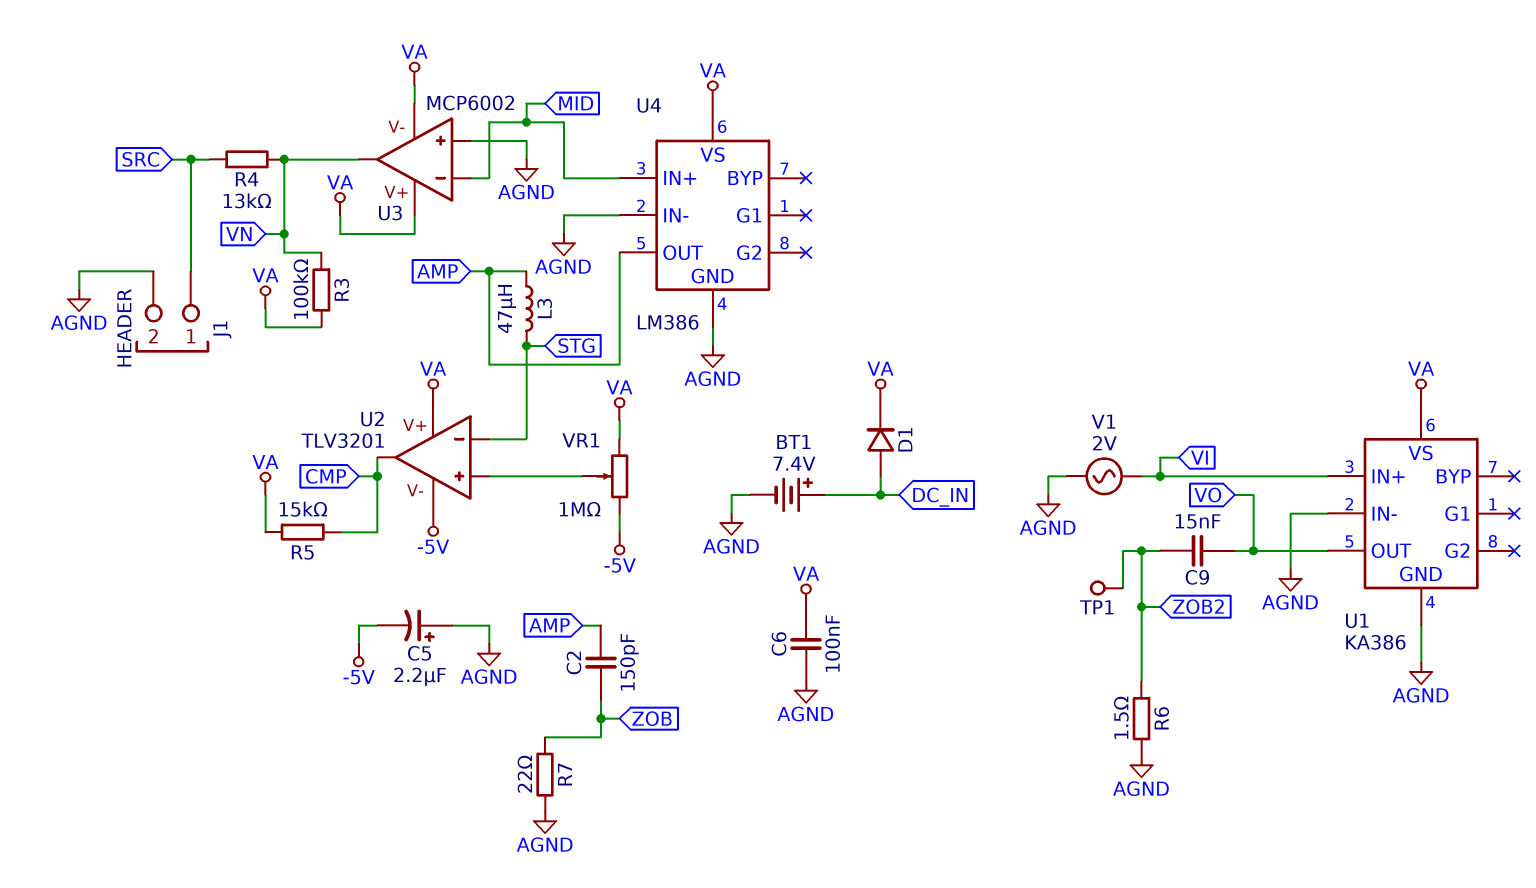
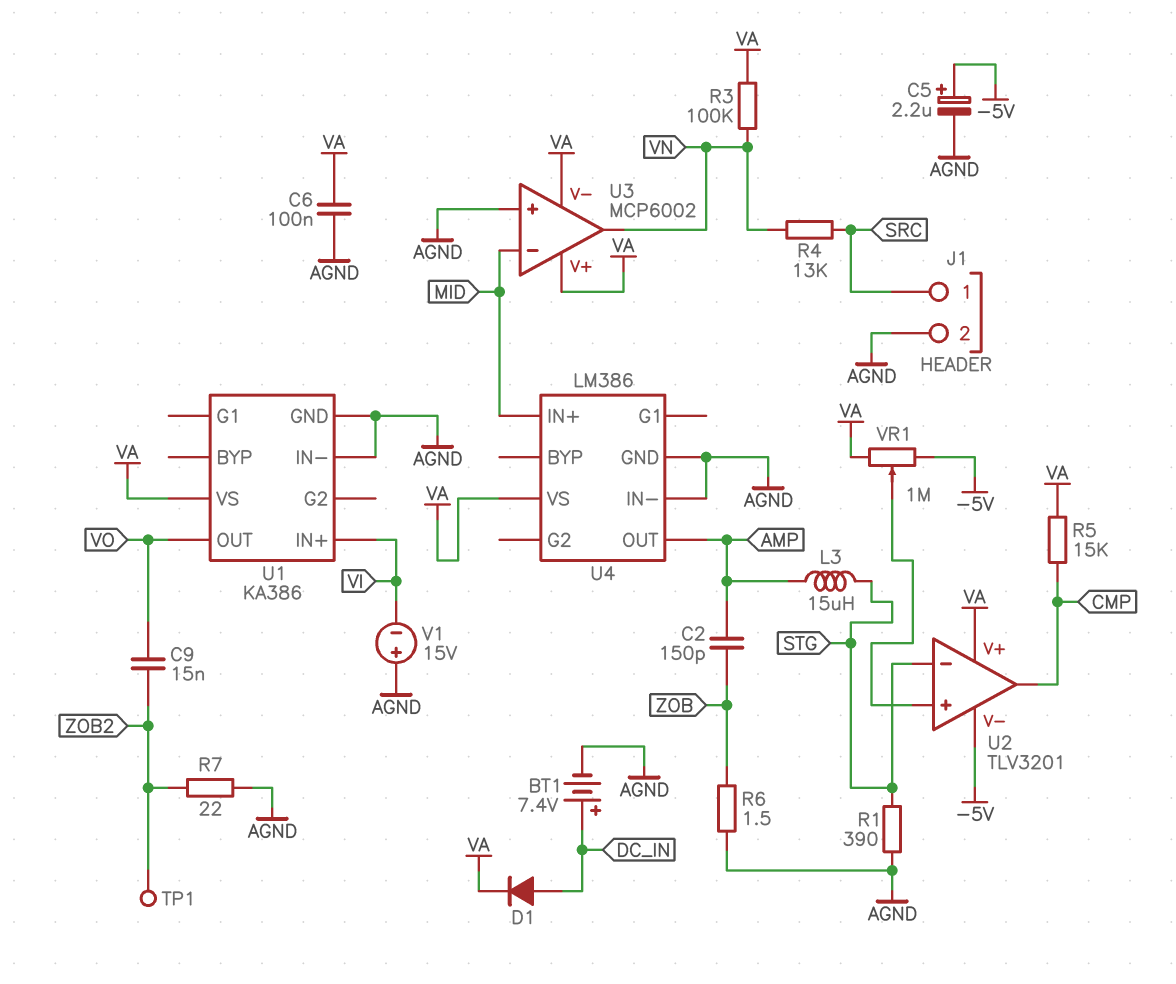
C5: 2.2uF (plus AGND, minus -5V) -> 2.2uF (plus -5V, minus AGND)
L3: 47uH (AMP, STG) -> 15uH (AMP, STG)
R1: none -> 390 (AGND, STG)
R6: 1.5 (AGND, ZOB2) -> 1.5 (AGND, ZOB)
R7: 22 (AGND, ZOB) -> 22 (AGND, ZOB2)
V1: AC 2V (AGND, VI) -> 15V (plus AGND, minus VI)

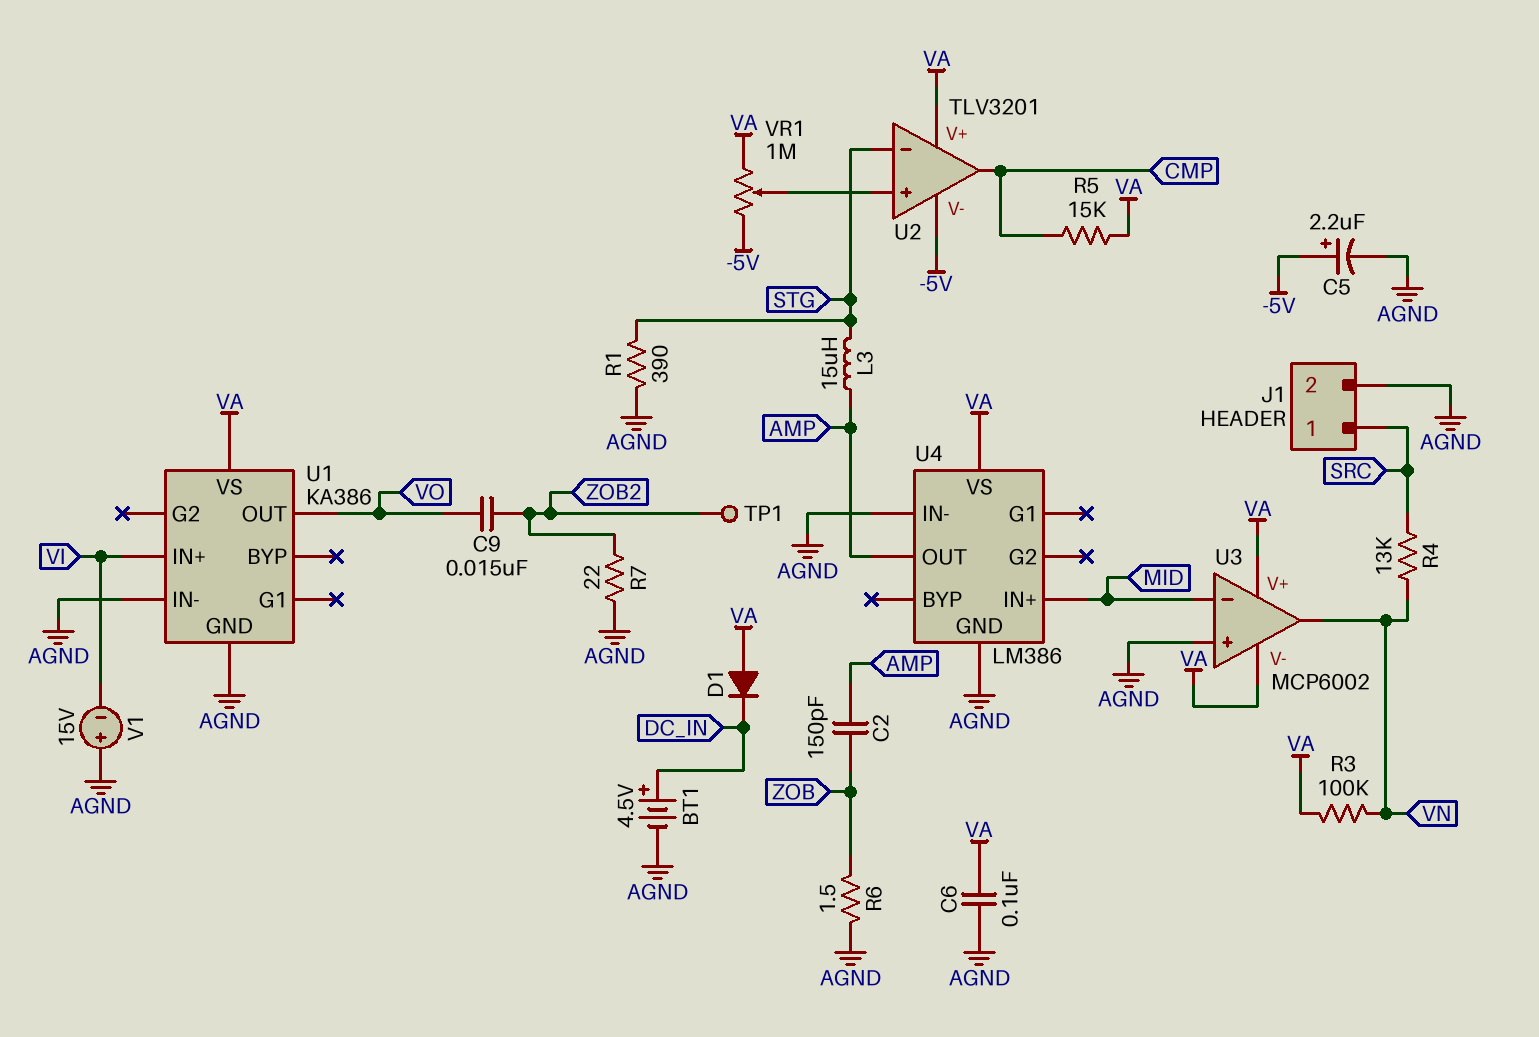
BT1: 7.4V (plus DC_IN, minus AGND) -> 4.5V (plus DC_IN, minus AGND)
D1: diode (A DC_IN, K VA) -> diode (A VA, K DC_IN)

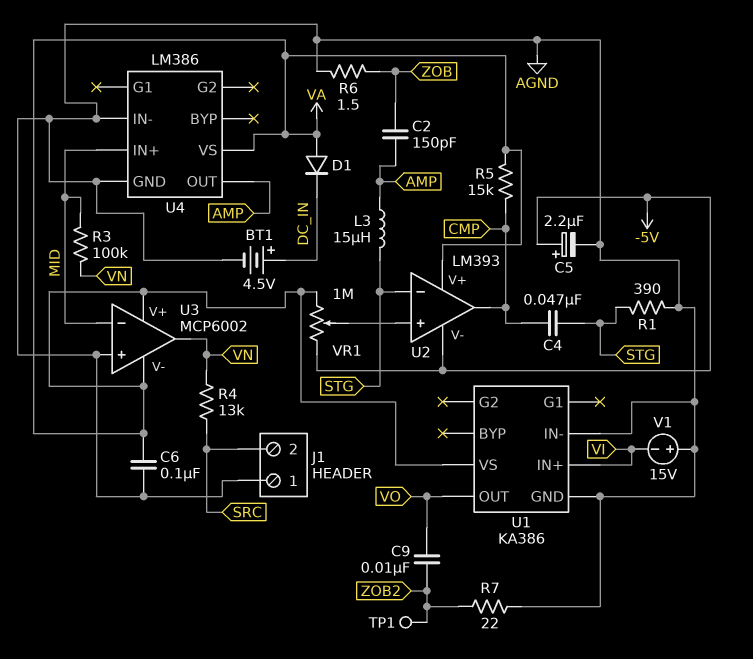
C4: none -> 47nF (CMP, STG)
C9: 15nF (VO, ZOB2) -> 10nF (VO, ZOB2)
J1 pin 1: SRC -> AGND
J1 pin 2: AGND -> SRC
R3: 100k (VA, VN) -> 100k (MID, VN)
U2: TLV3201 -> LM393

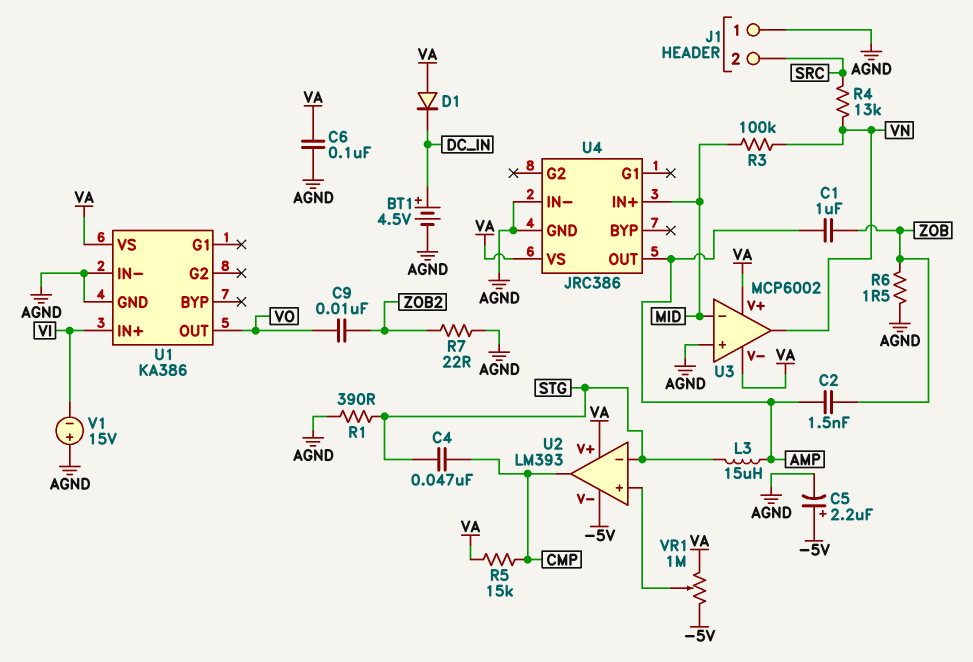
C1: none -> 1uF (AMP, ZOB)
C2: 150pF (AMP, ZOB) -> 1.5nF (AMP, ZOB)
TP1: test point (ZOB2) -> none
U4: LM386 -> JRC386

